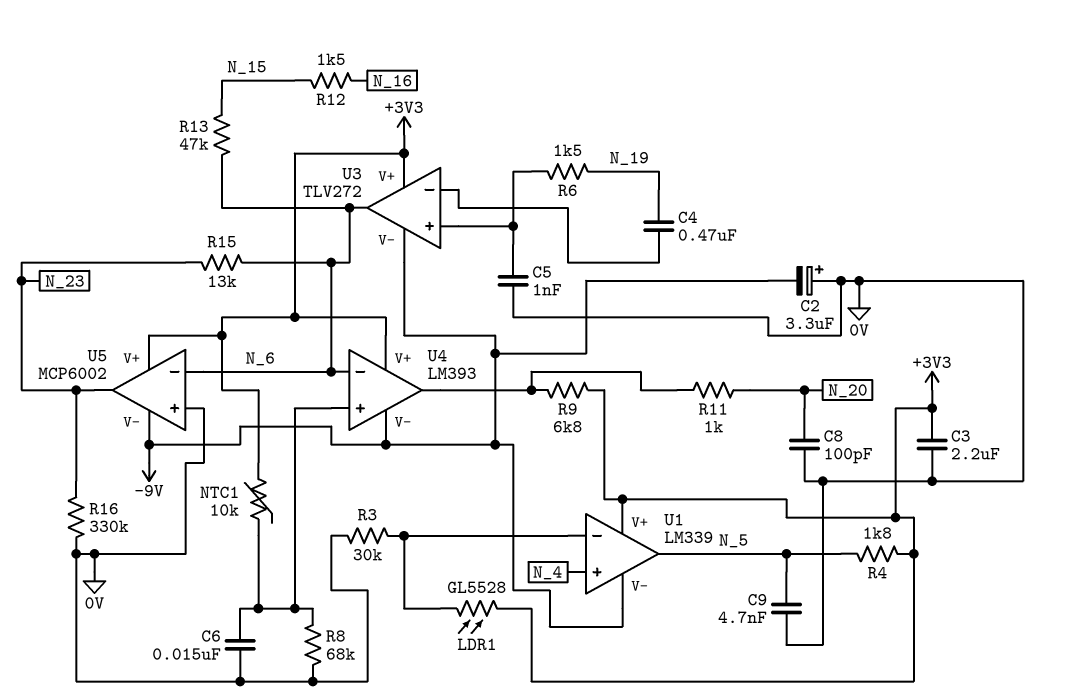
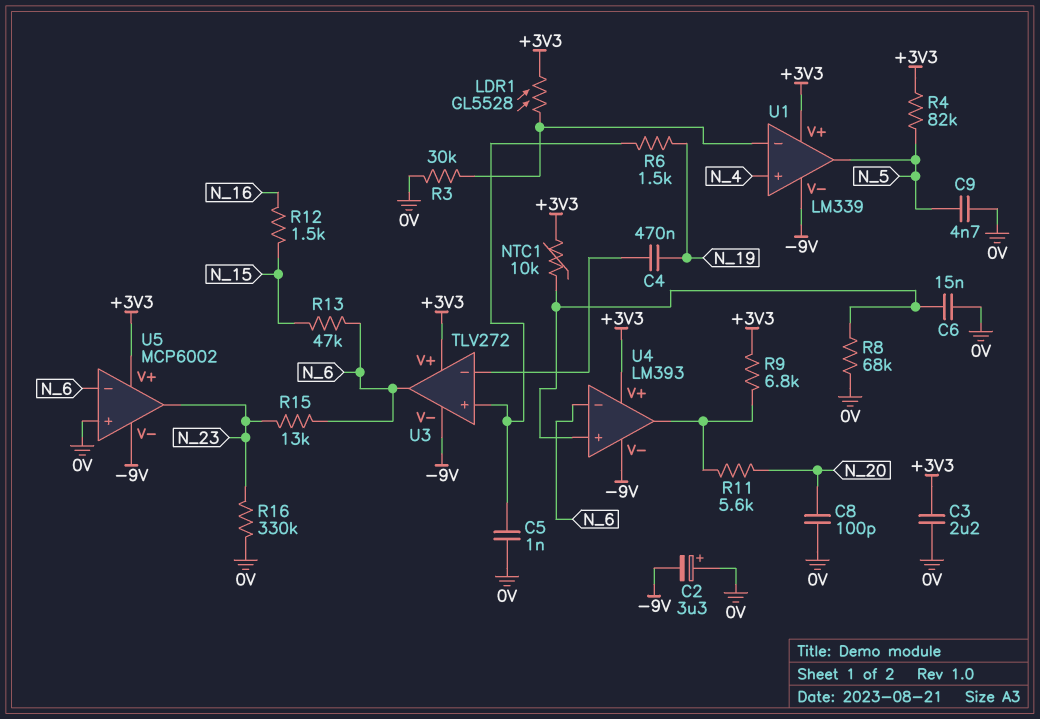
R4: 1.8k (+3V3, N_5) -> 82k (+3V3, N_5)
R11: 1k (N_20, U4/out) -> 5.6k (N_20, U4/out)

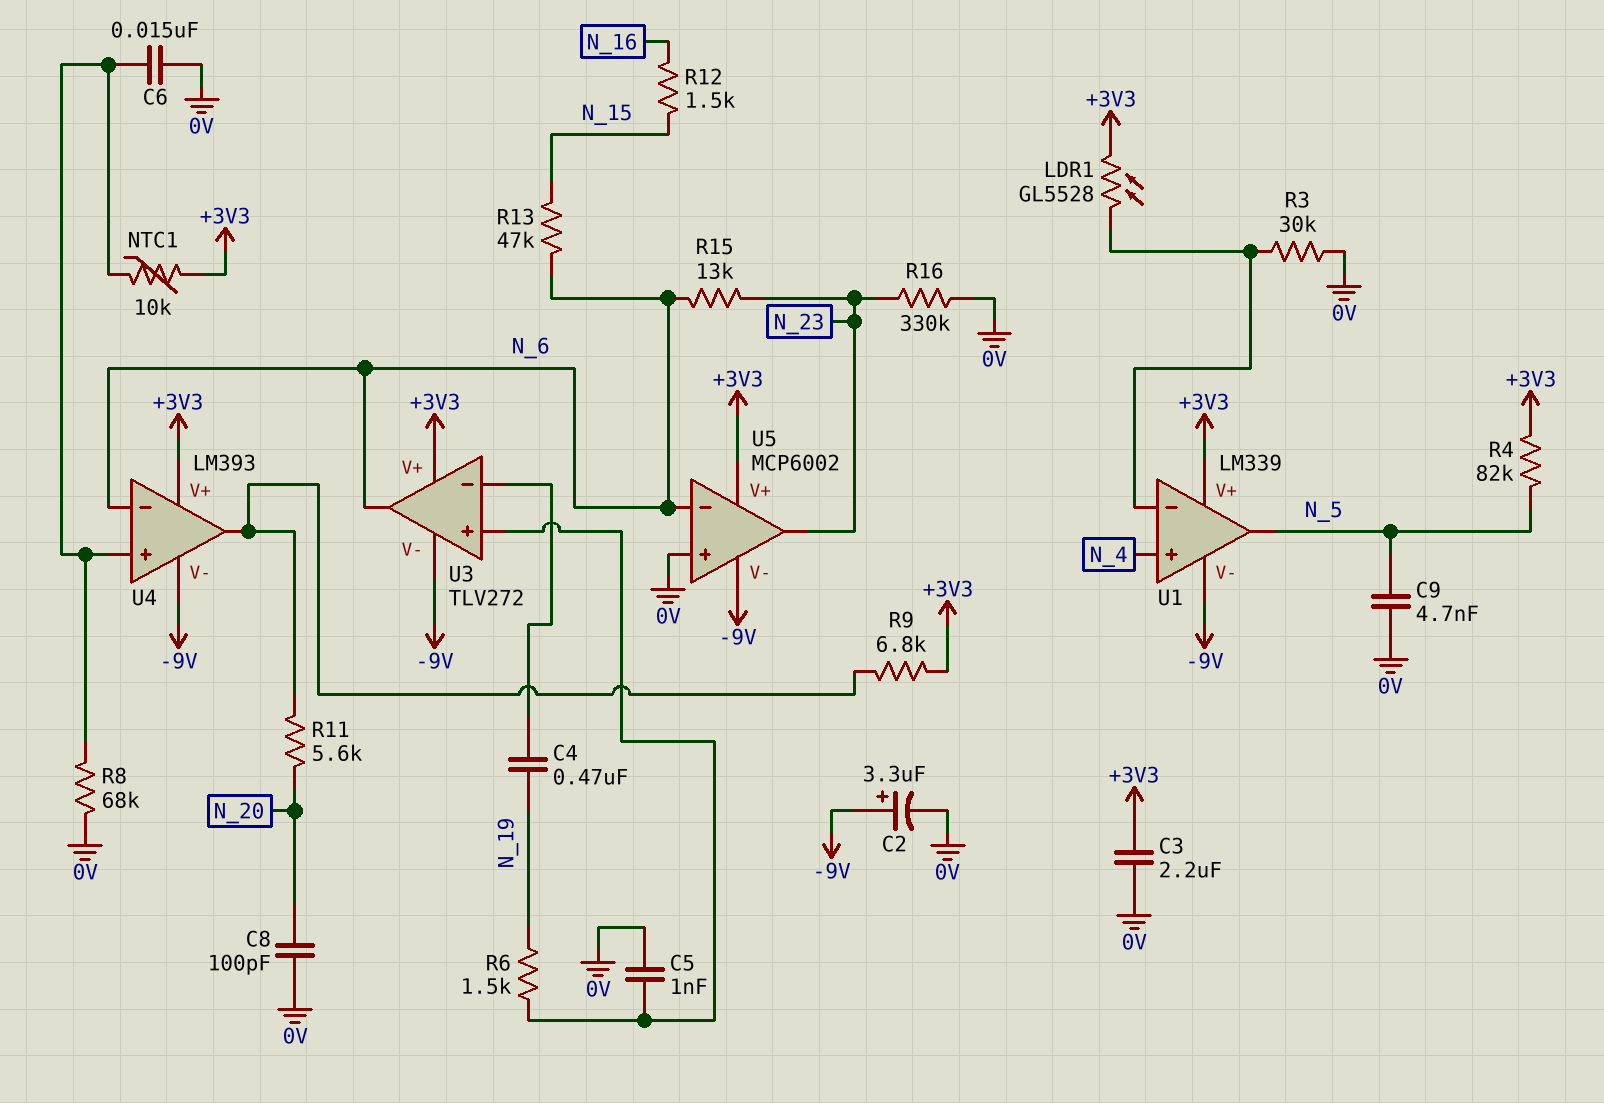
C2: 3.3uF (plus 0V, minus -9V) -> 3.3uF (plus -9V, minus 0V)

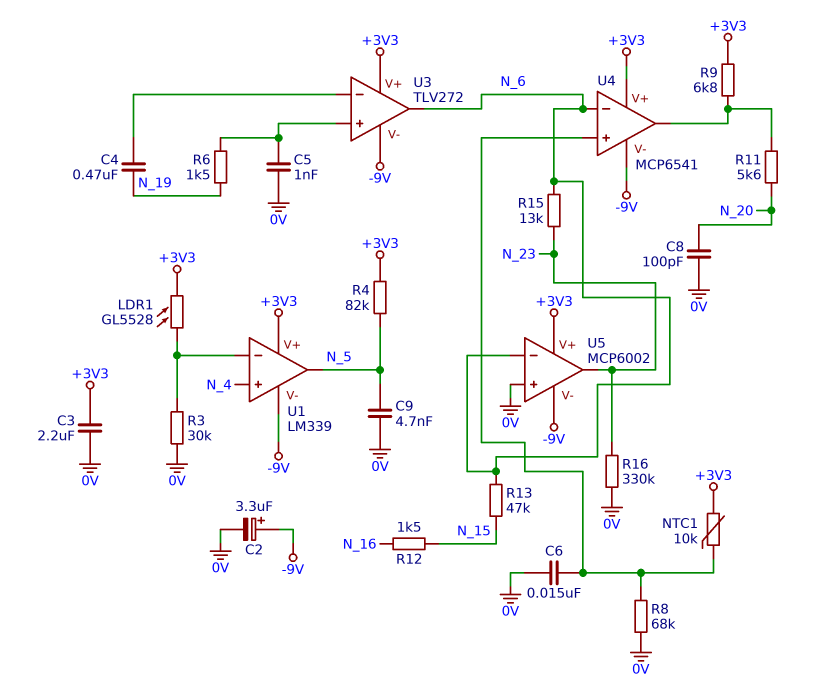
U4: LM393 -> MCP6541

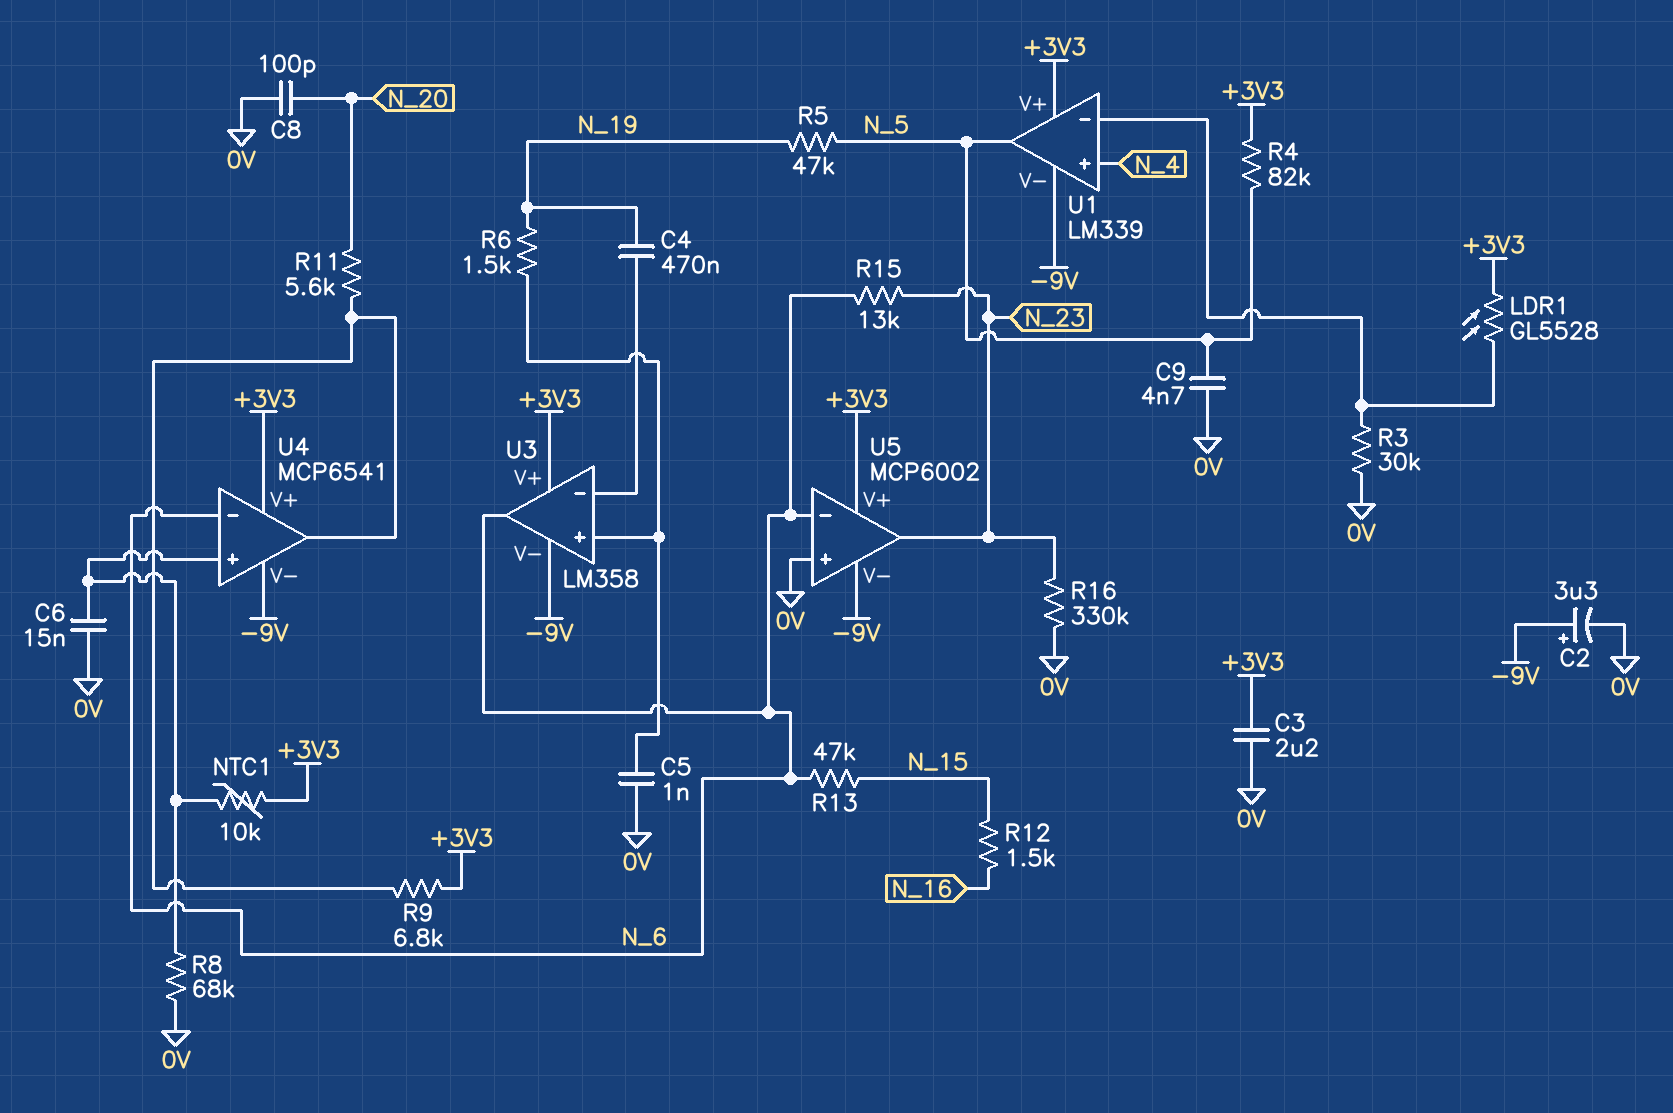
R5: none -> 47k (N_5, N_19)
U3: TLV272 -> LM358

